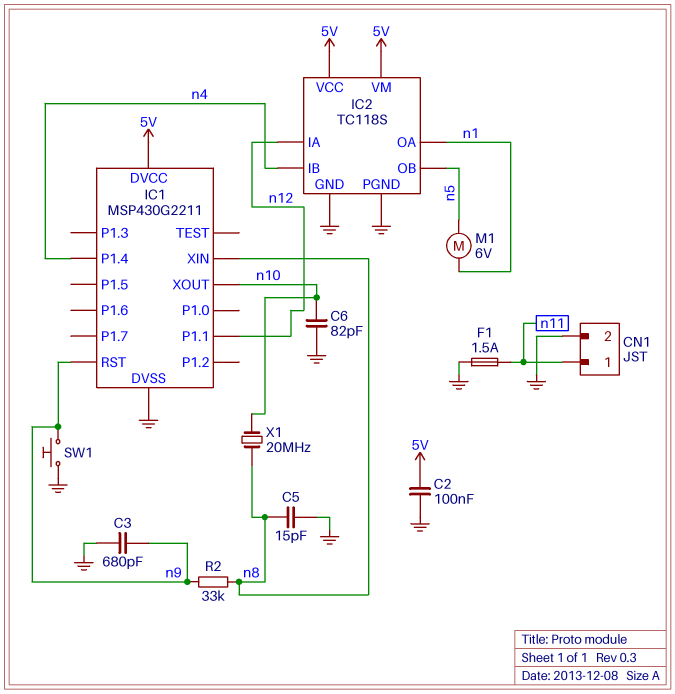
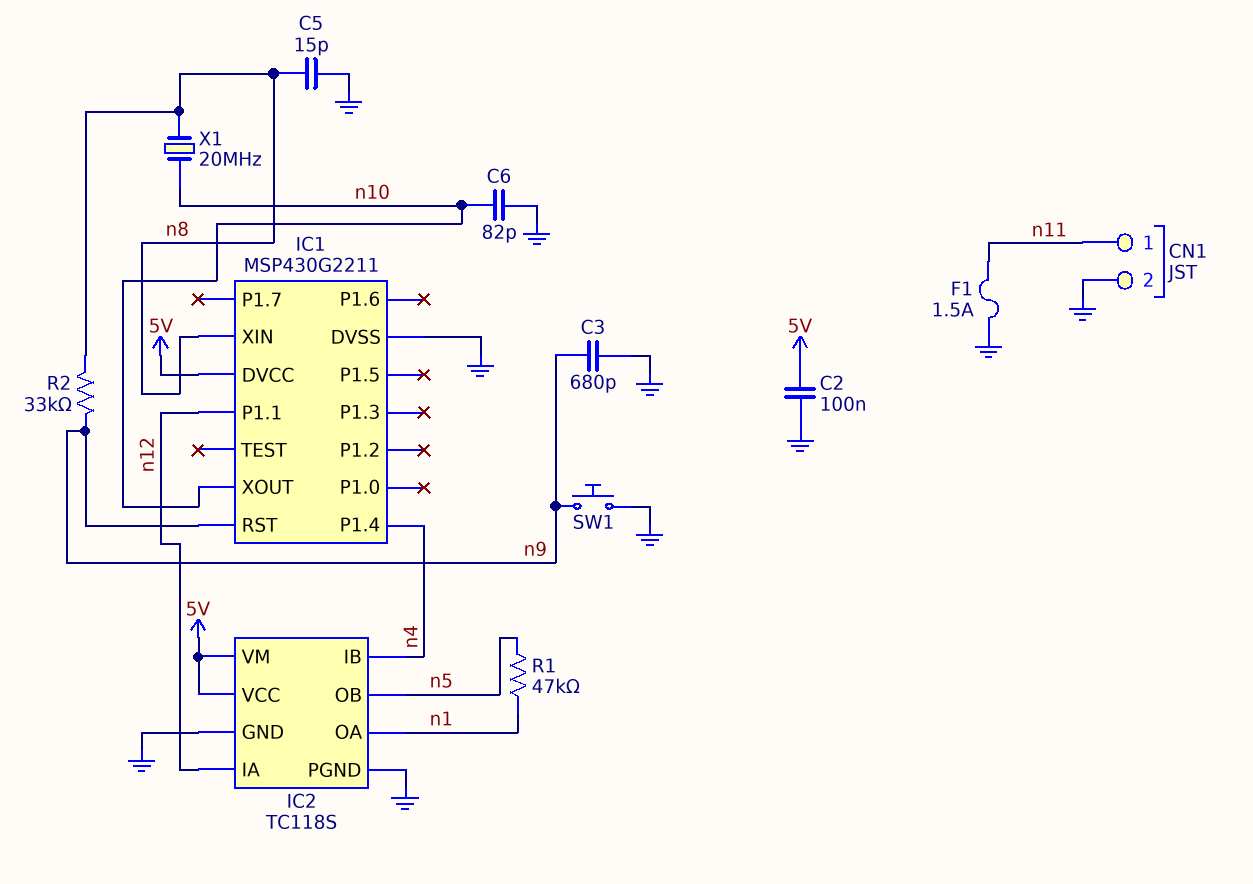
M1: motor 6V (n1, n5) -> none
R1: none -> 47k (n1, n5)

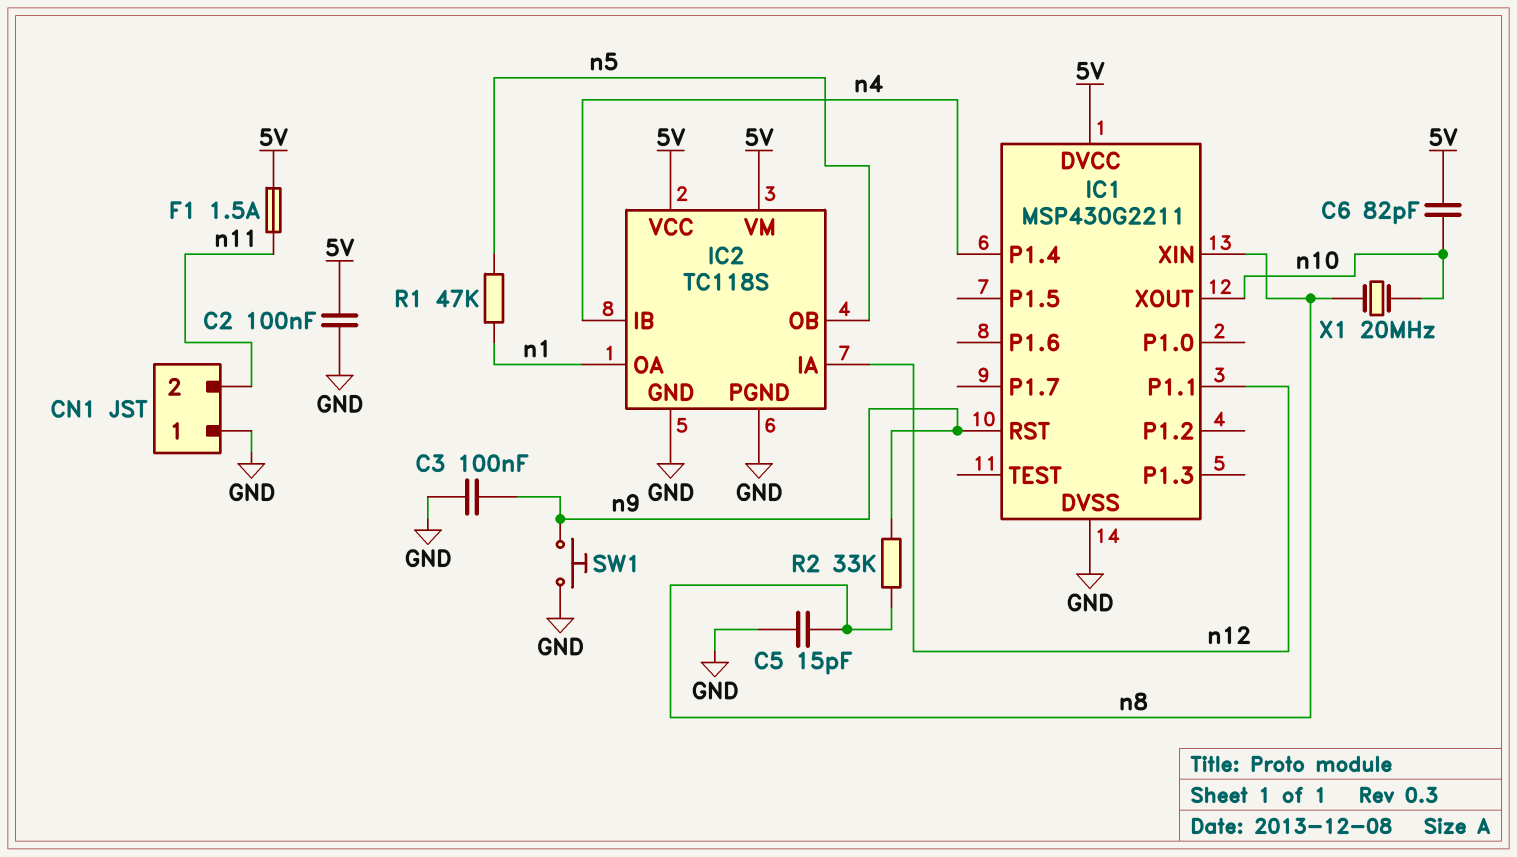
C3: 680pF (GND, n9) -> 100nF (GND, n9)
C6: 82pF (GND, n10) -> 82pF (5V, n10)
CN1 pin 1: n11 -> GND
CN1 pin 2: GND -> n11
F1: 1.5A (GND, n11) -> 1.5A (5V, n11)

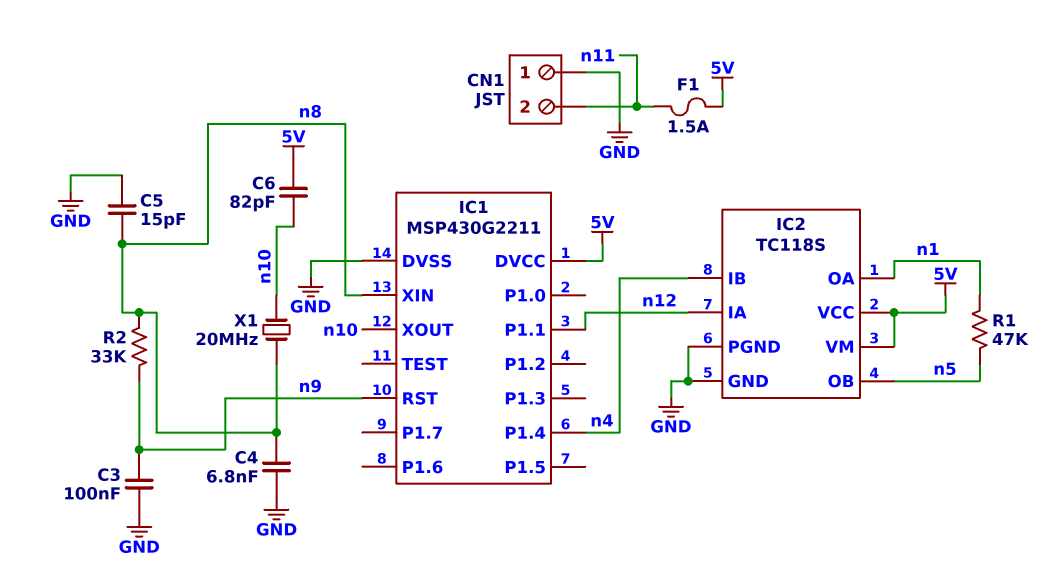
C2: 100nF (5V, GND) -> none
C4: none -> 6.8nF (GND, n8)
SW1: button (GND, n9) -> none

